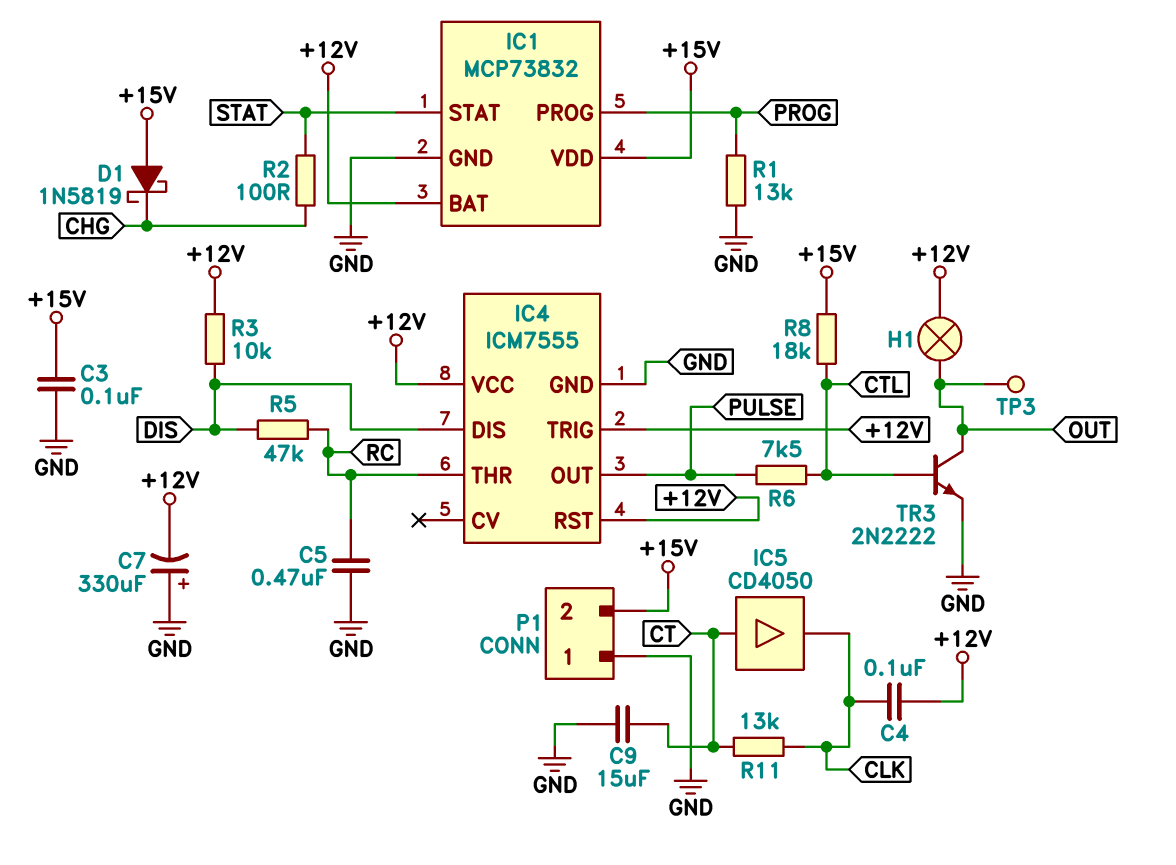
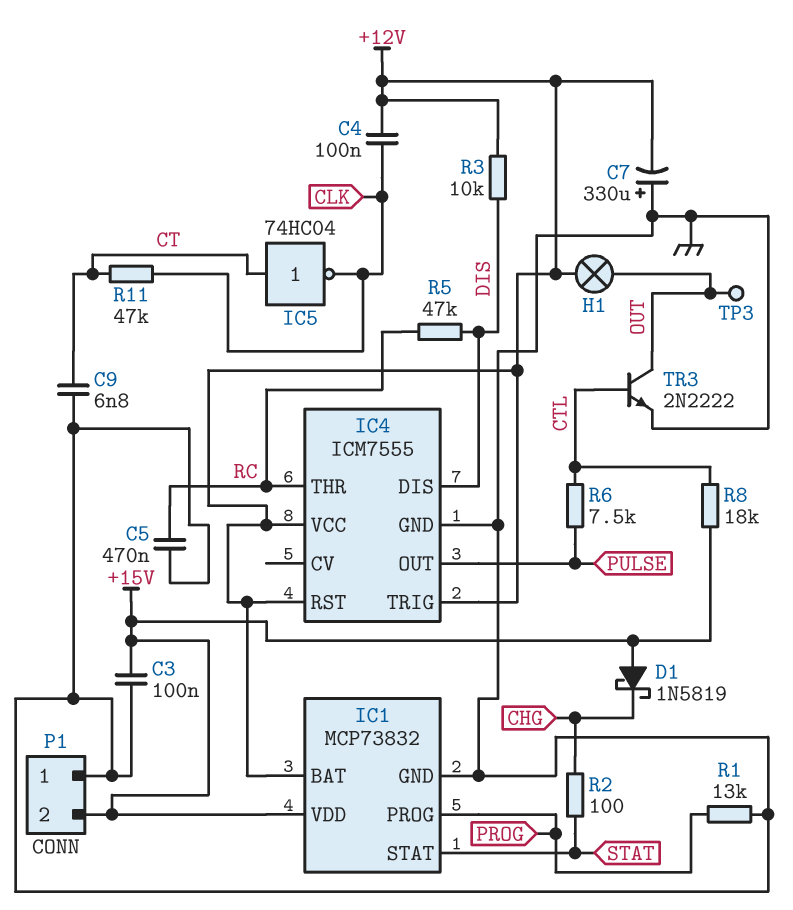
C9: 15uF (CT, GND) -> 6.8nF (CT, GND)
IC5: buffer CD4050 (in CT, out CLK) -> NOT 74HC04 (in CT, out CLK)
R11: 13k (CLK, CT) -> 47k (CLK, CT)

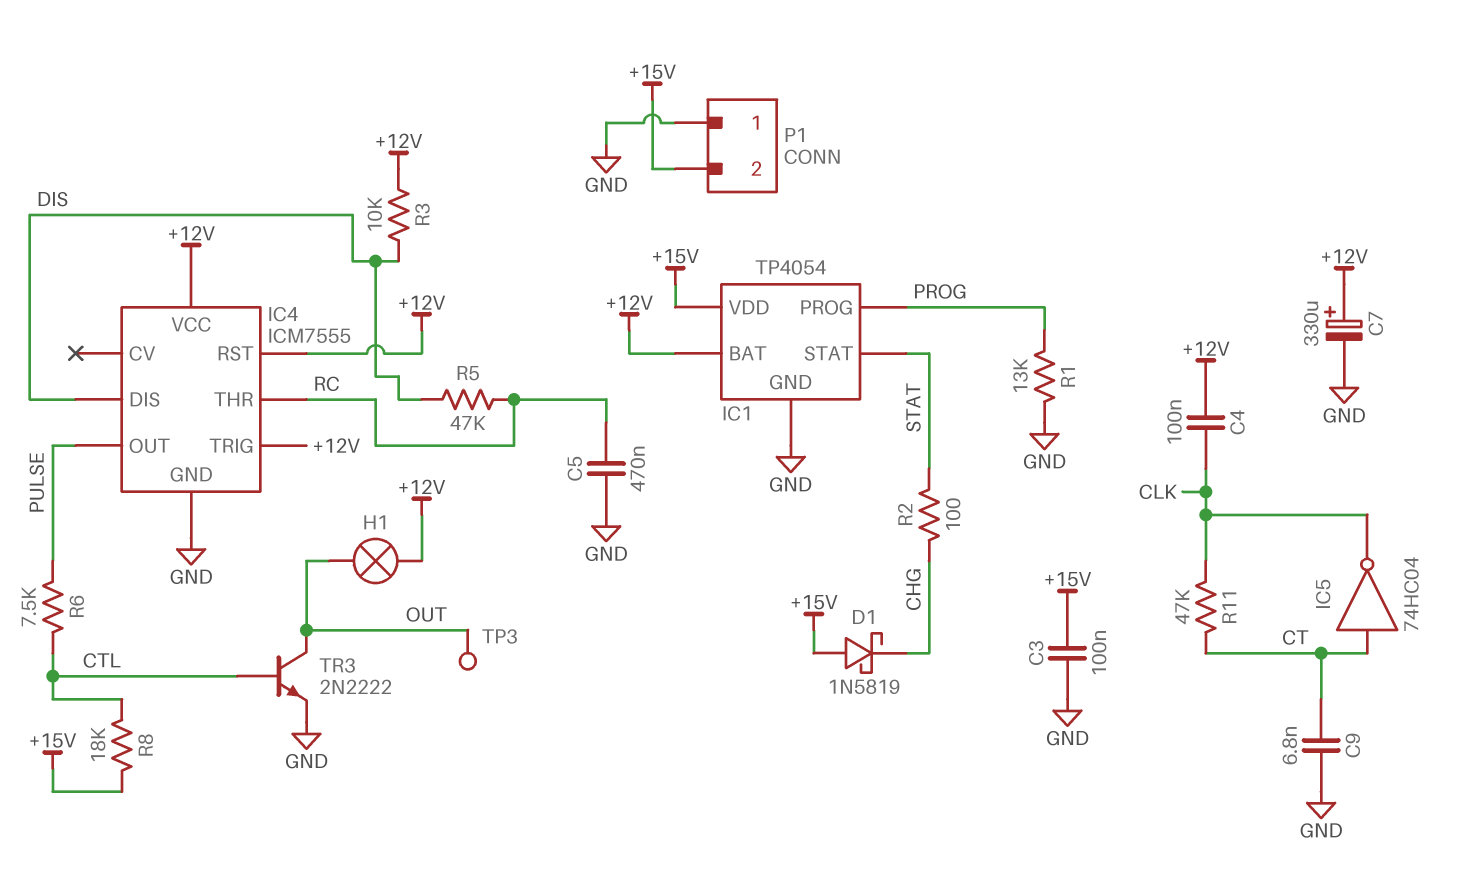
C7: 330uF (plus GND, minus +12V) -> 330uF (plus +12V, minus GND)
IC1: MCP73832 -> TP4054

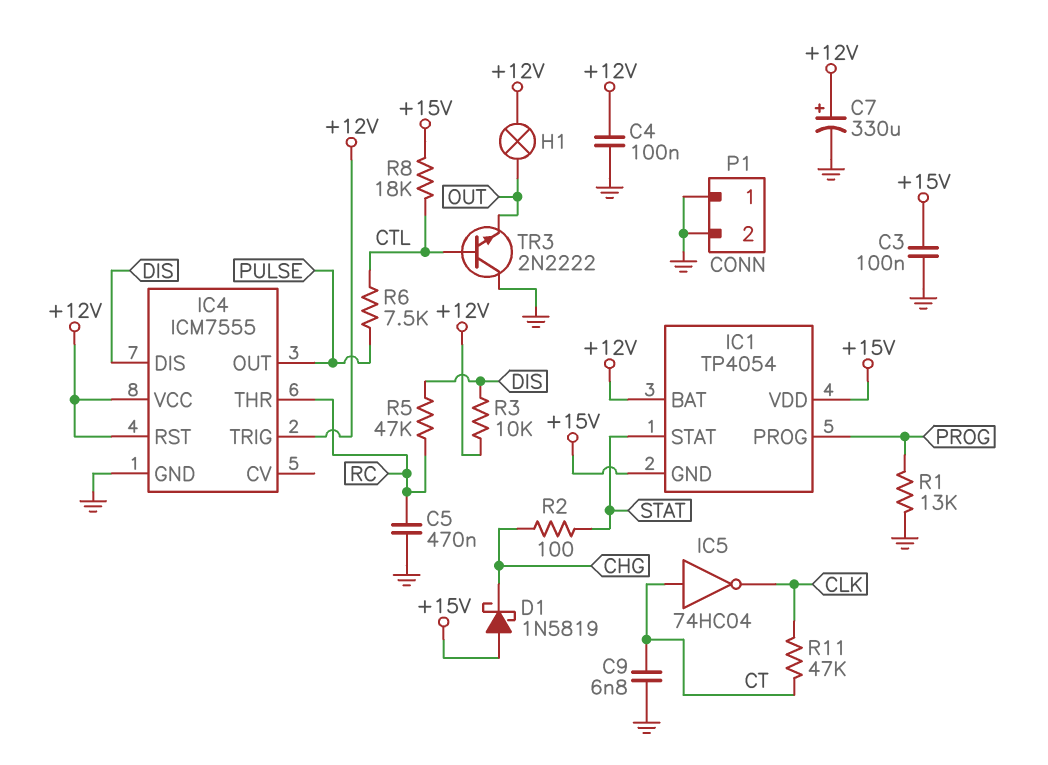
C4: 100nF (+12V, CLK) -> 100nF (+12V, GND)
IC1 pin GND: GND -> +15V
P1 pin 2: +15V -> GND
TP3: test point (OUT) -> none
TR3: NPN 2N2222 (B CTL, C OUT, E GND) -> NPN 2N2222 (B CTL, C GND, E OUT)

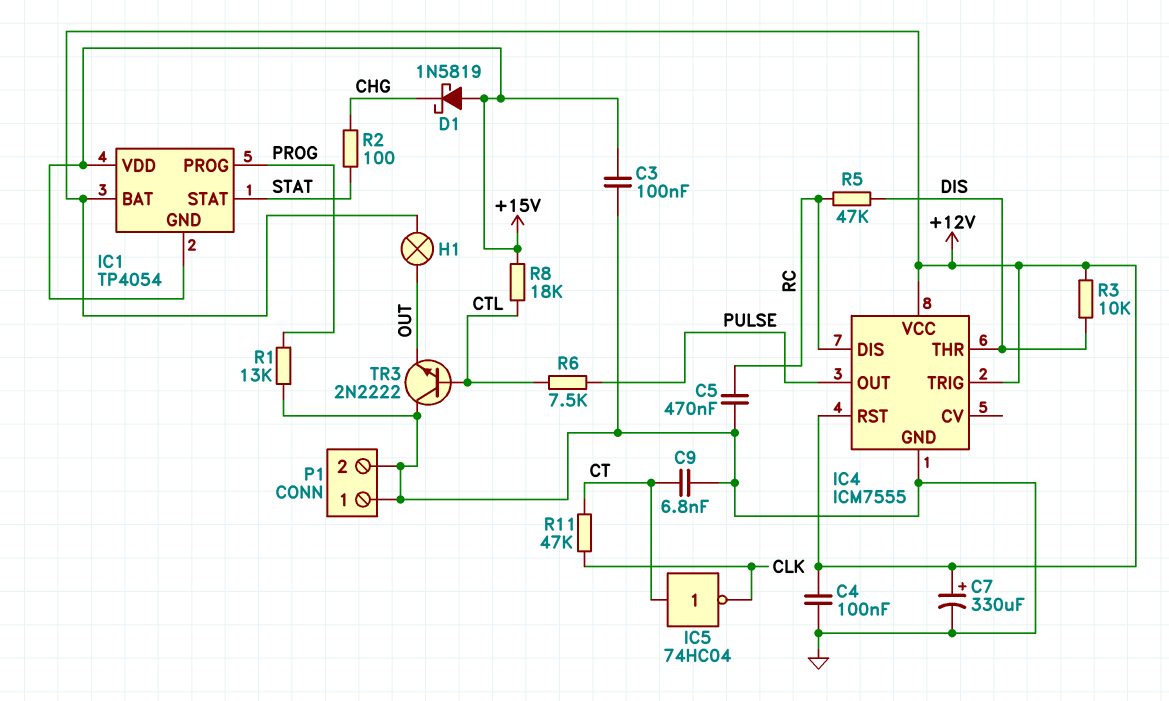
IC4 pin DIS: DIS -> RC
IC4 pin THR: RC -> DIS

